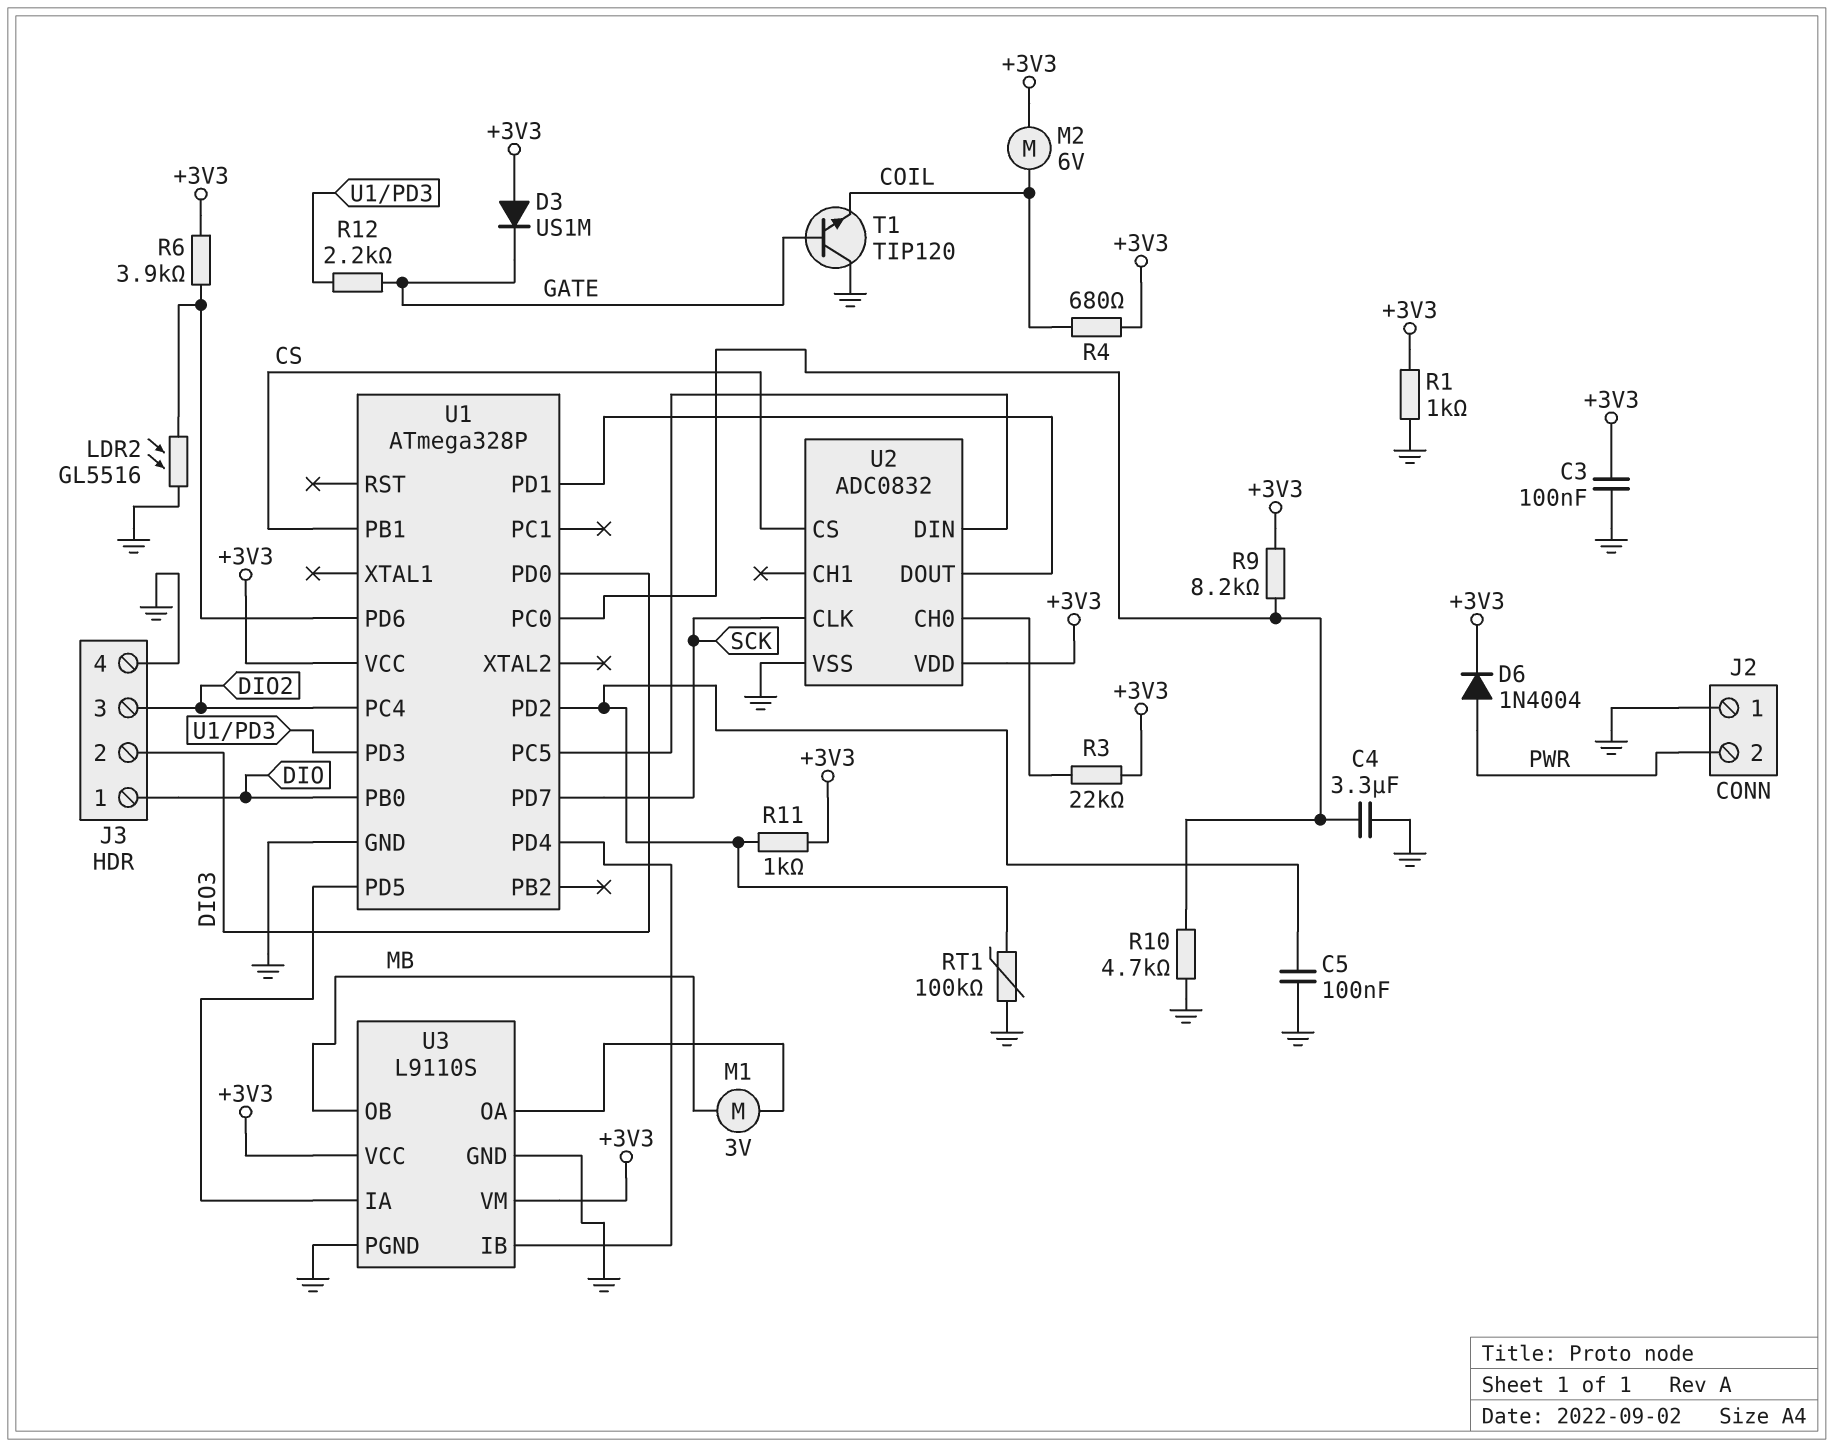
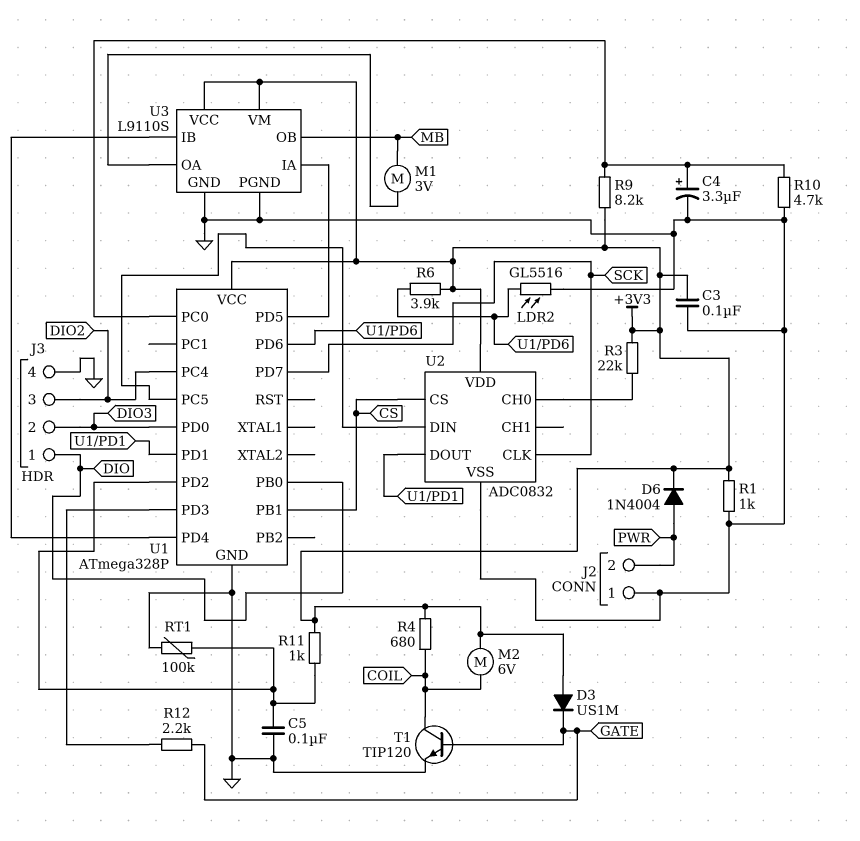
C4: 3.3uF (GND, U1/PC0) -> 3.3uF (plus U1/PC0, minus GND)
T1: NPN TIP120 (B GATE, C GND, E COIL) -> NPN TIP120 (B GATE, C COIL, E GND)

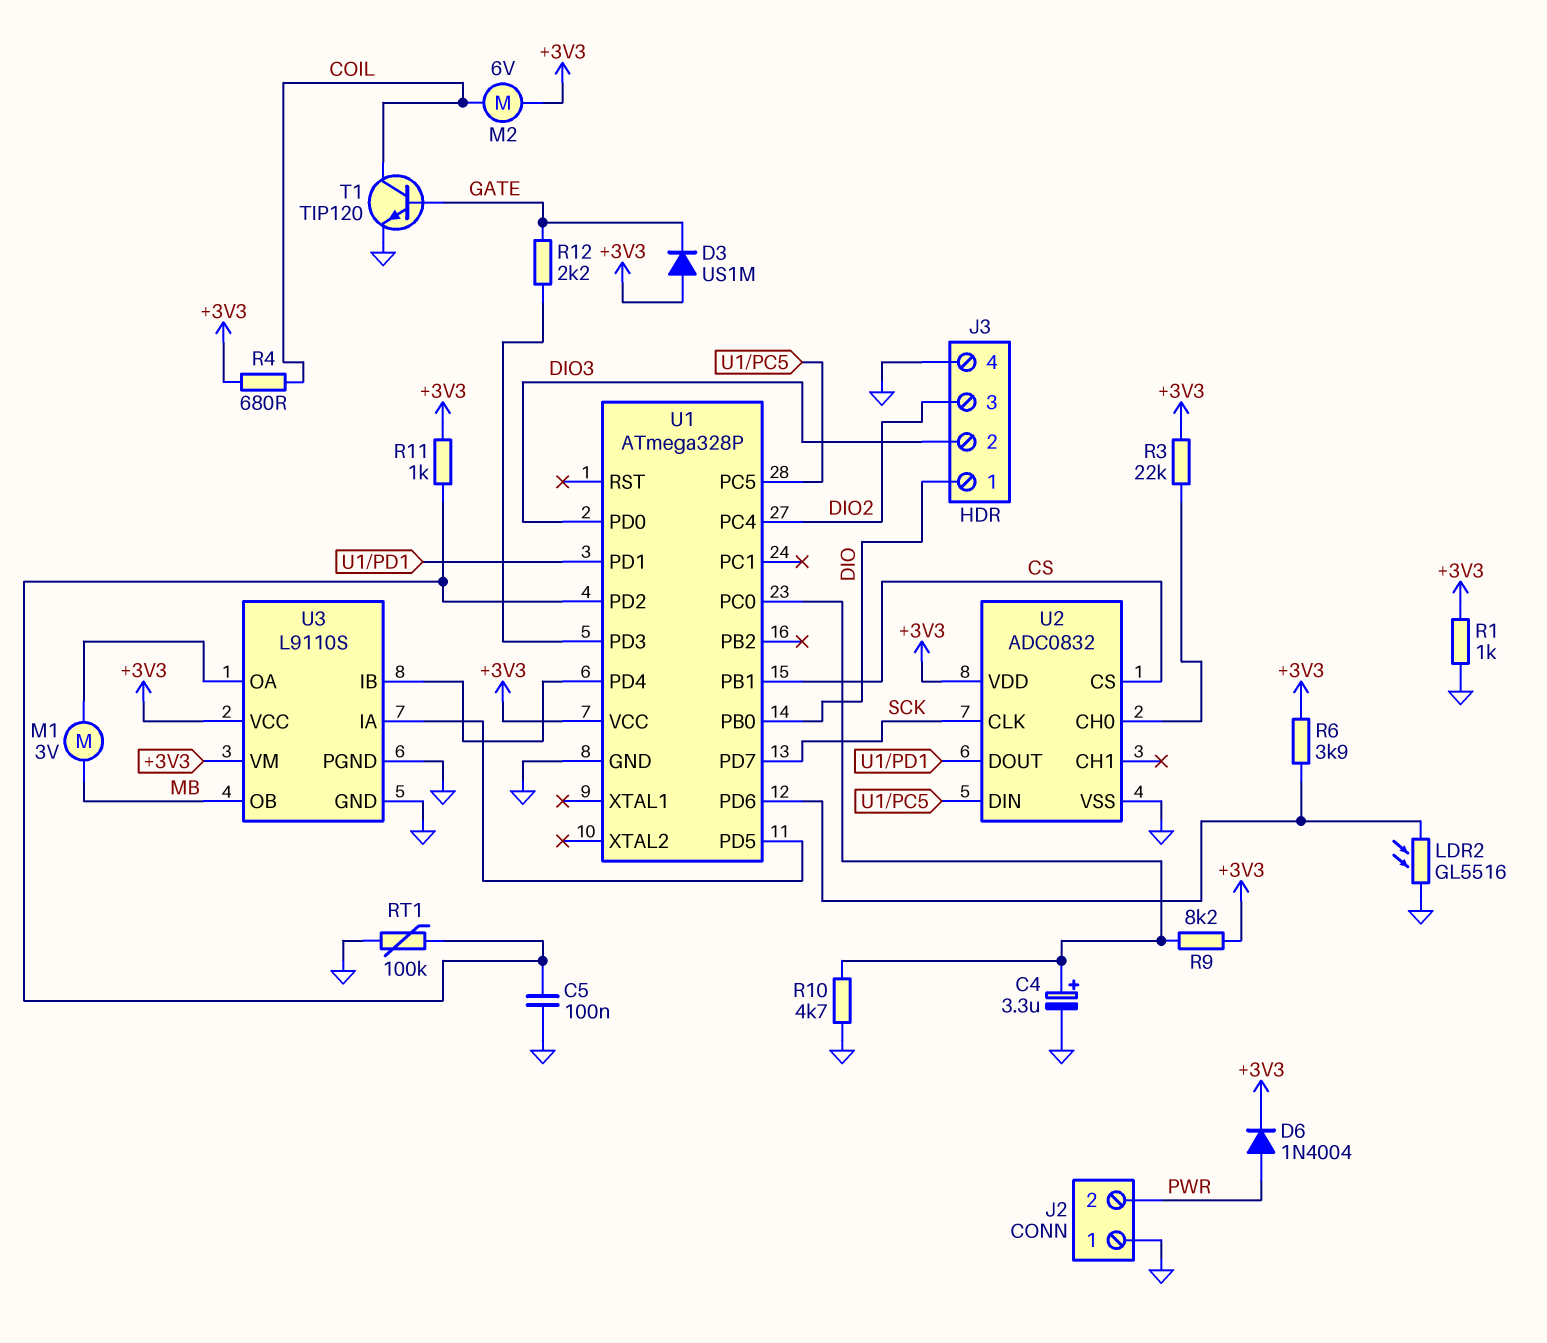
C3: 100nF (+3V3, GND) -> none

